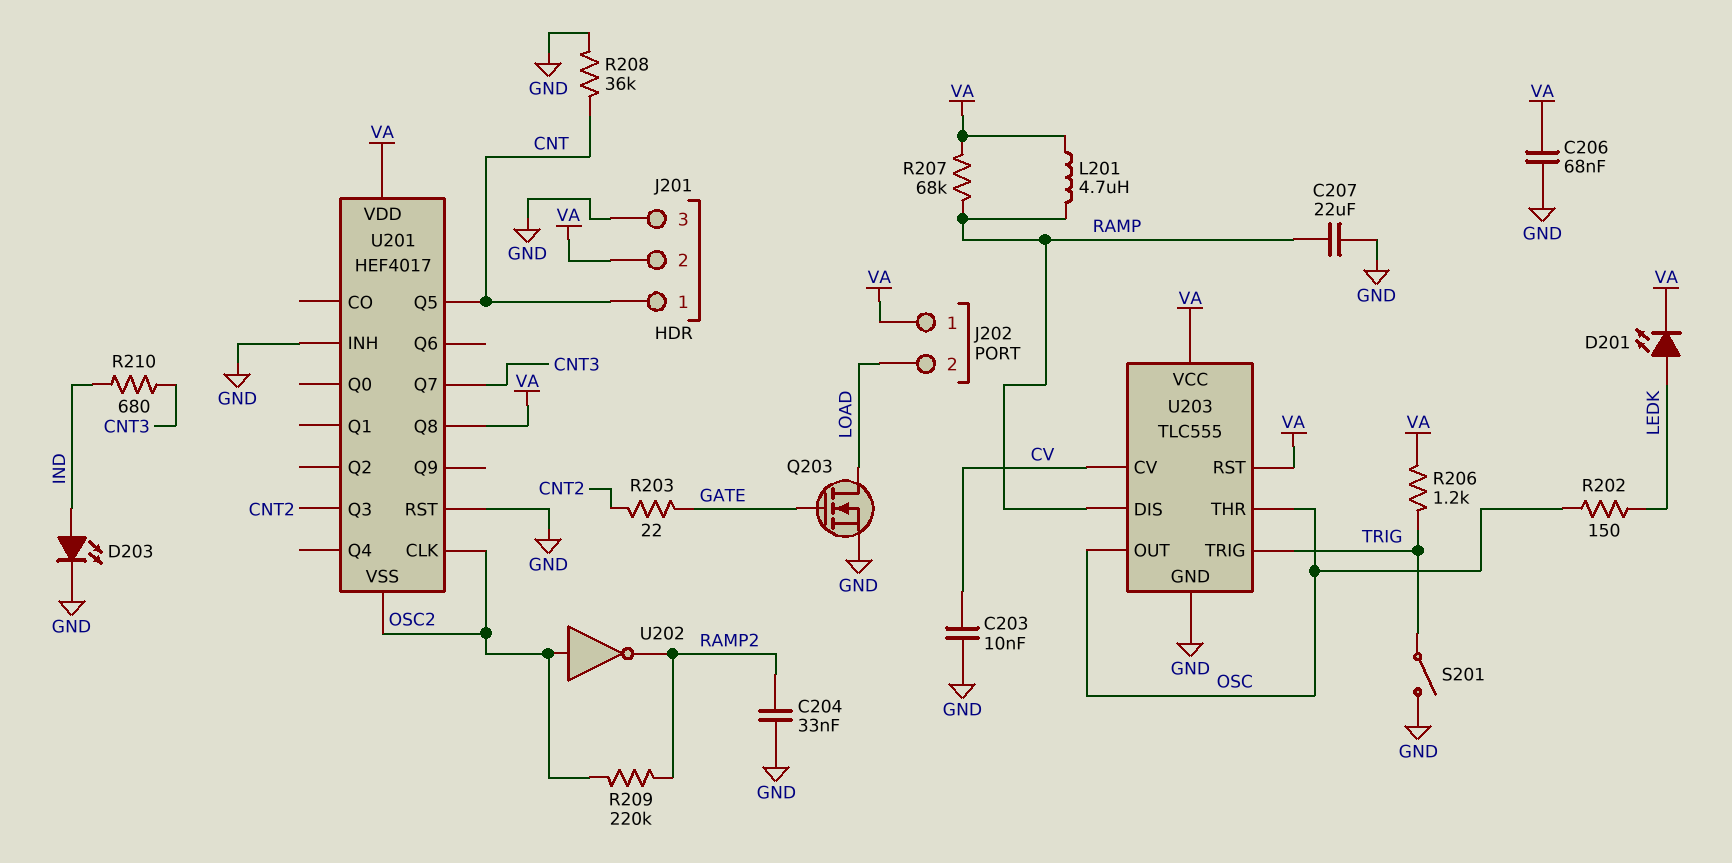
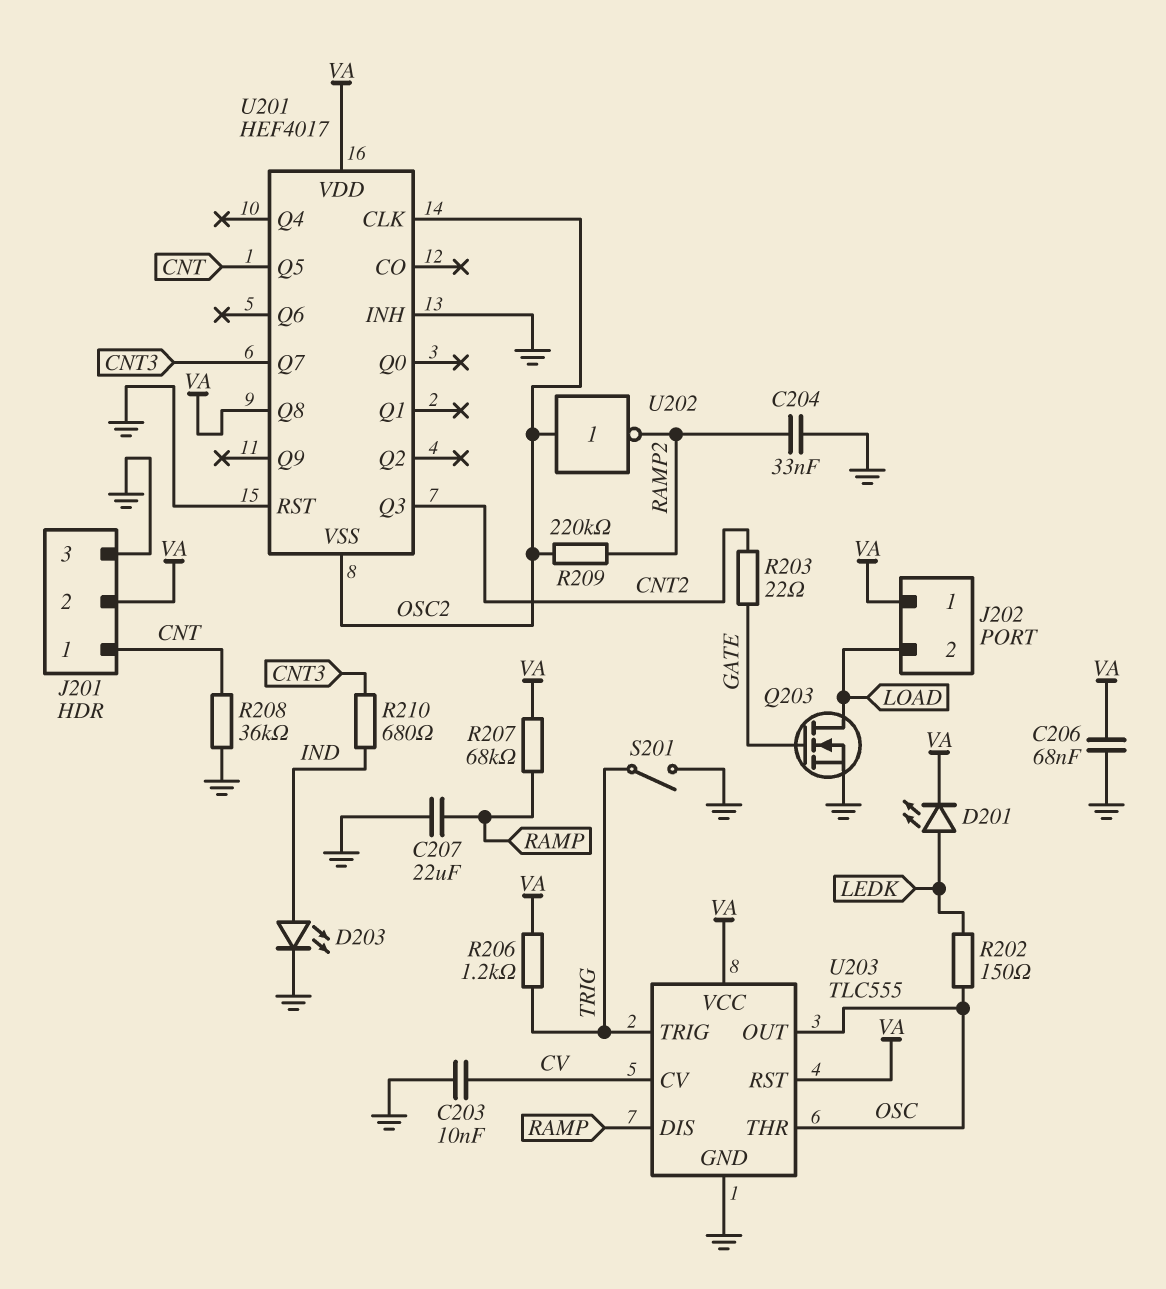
L201: 4.7uH (RAMP, VA) -> none

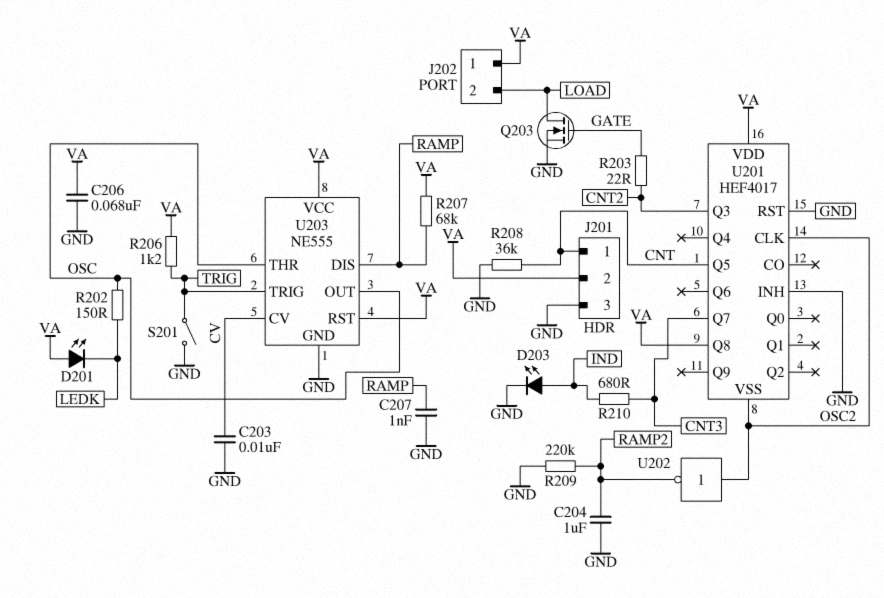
C204: 33nF (GND, RAMP2) -> 1uF (GND, RAMP2)
C207: 22uF (GND, RAMP) -> 1nF (GND, RAMP)
D201: LED (A LEDK, K VA) -> LED (A VA, K LEDK)
R209: 220k (OSC2, RAMP2) -> 220k (GND, RAMP2)
U203: TLC555 -> NE555

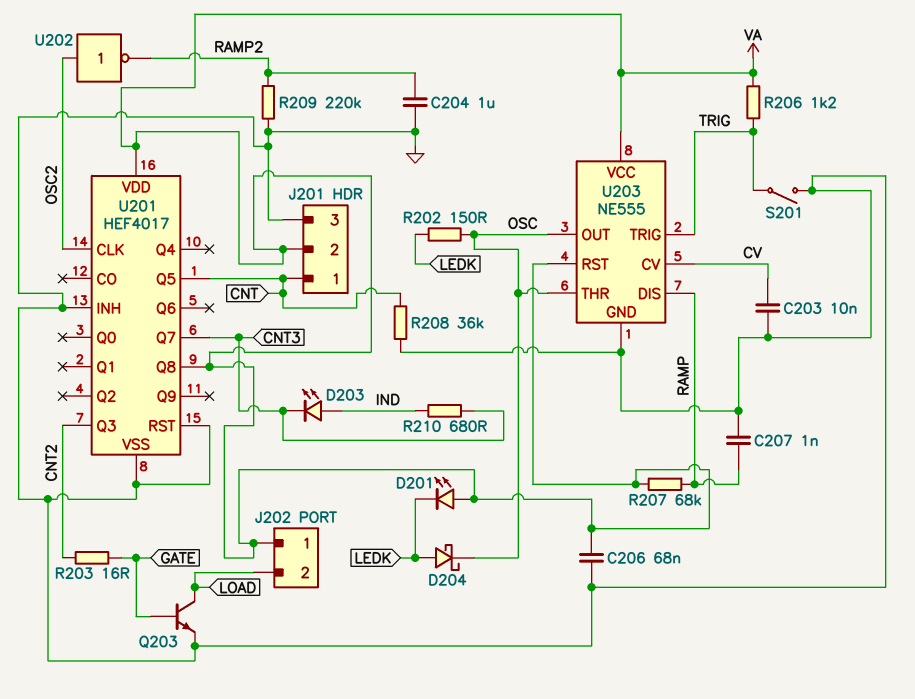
D203: LED (A IND, K GND) -> LED (A IND, K CNT3)
D204: none -> schottky (A LEDK, K OSC)
Q203: NMOS (G GATE, D LOAD, S GND) -> NPN (B GATE, C LOAD, E GND)
R203: 22 (CNT2, GATE) -> 16 (CNT2, GATE)
U201 pin VSS: OSC2 -> GND

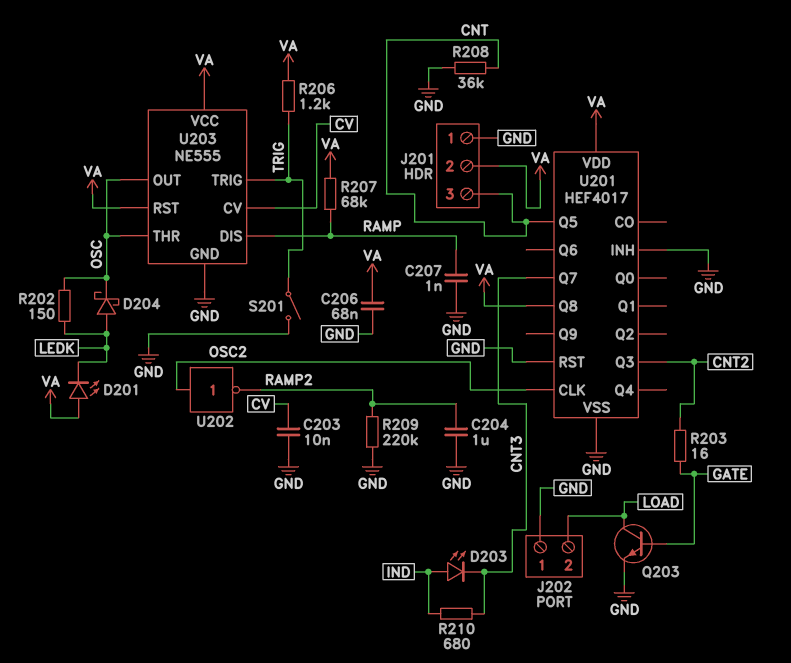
J201 pin 1: CNT -> GND
J201 pin 3: GND -> CNT
J202 pin 1: VA -> GND

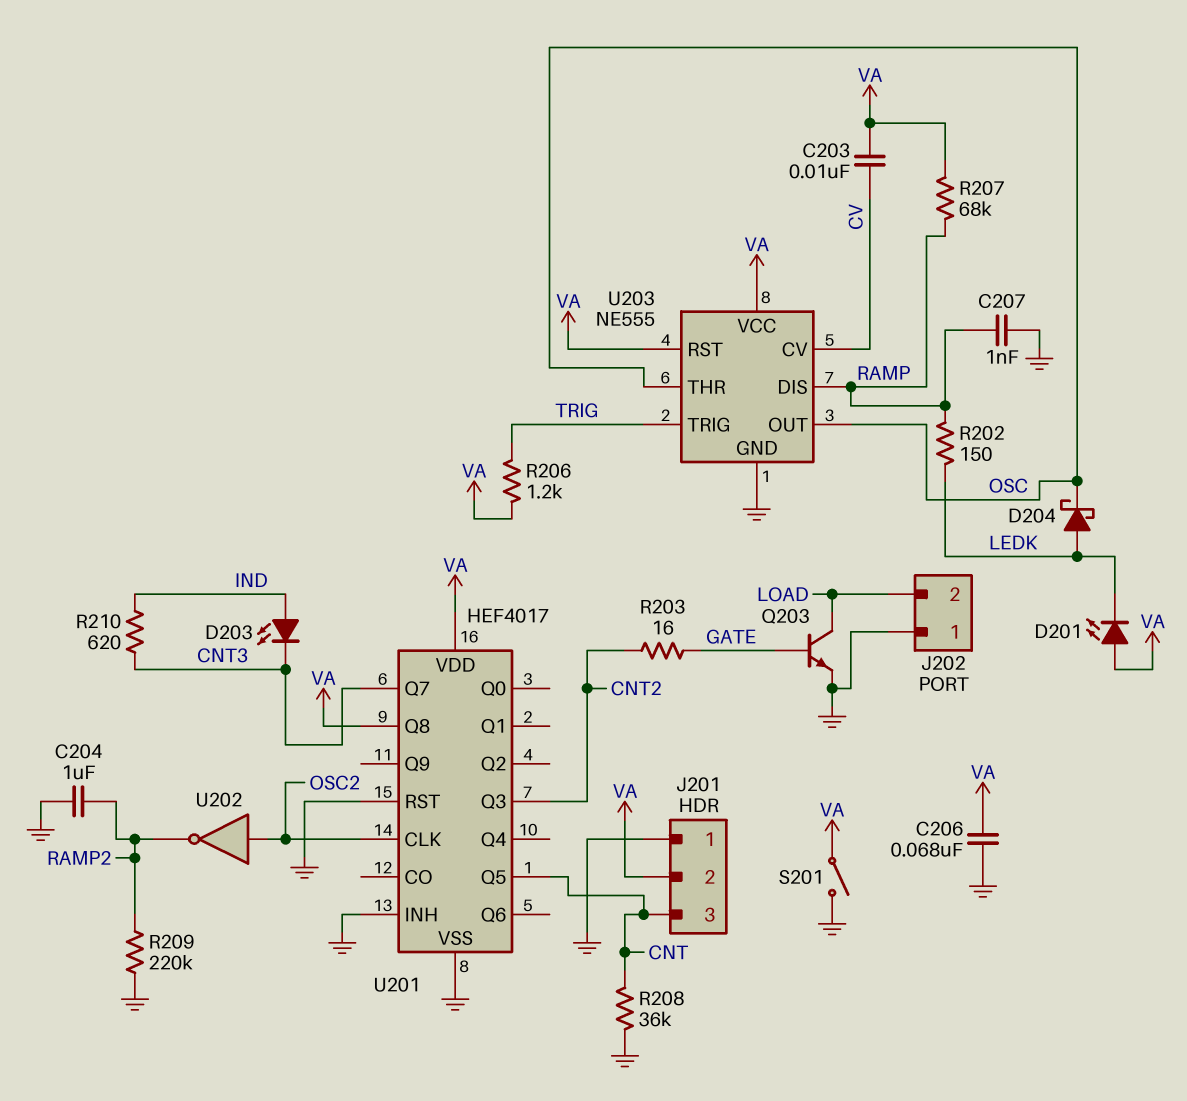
C203: 10nF (CV, GND) -> 10nF (CV, VA)
R202: 150 (LEDK, OSC) -> 150 (LEDK, RAMP)
R210: 680 (CNT3, IND) -> 620 (CNT3, IND)
S201: switch (GND, TRIG) -> switch (GND, VA)

